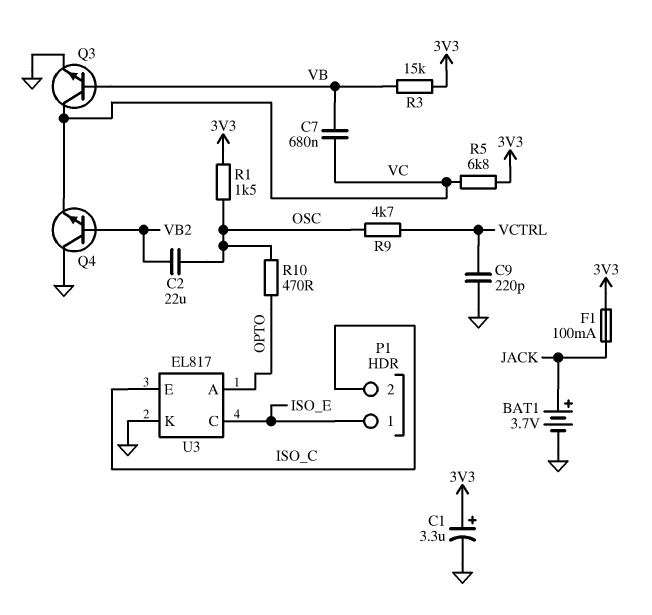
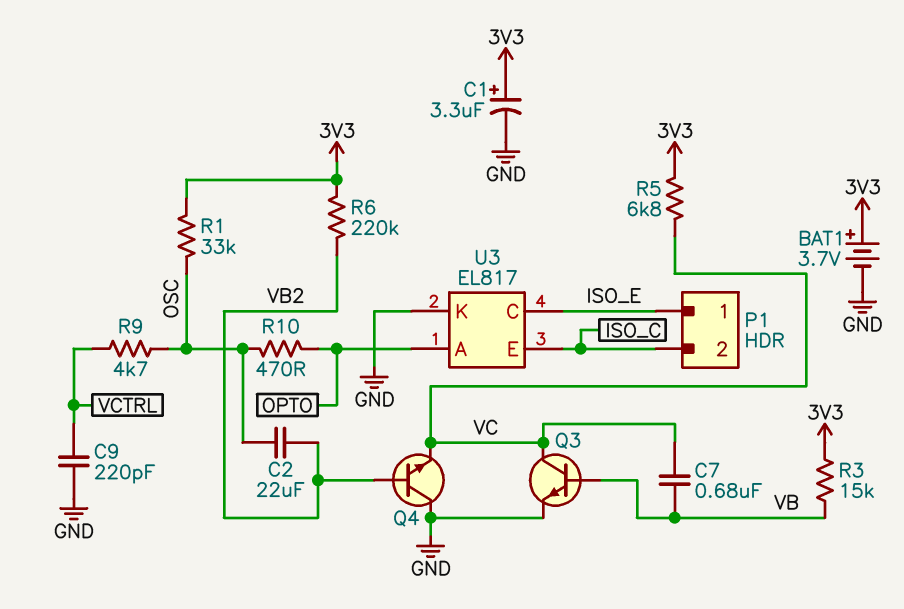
BAT1: 3.7V (plus JACK, minus GND) -> 3.7V (plus 3V3, minus GND)
F1: 100mA (3V3, JACK) -> none
R1: 1.5k (3V3, OSC) -> 33k (3V3, OSC)
R6: none -> 220k (3V3, VB2)

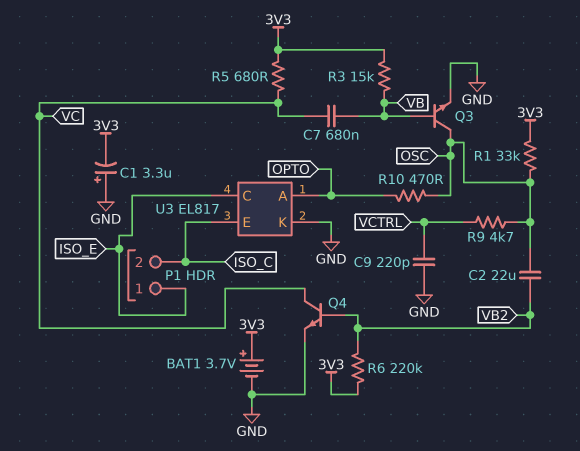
C1: 3.3uF (plus 3V3, minus GND) -> 3.3uF (plus GND, minus 3V3)
Q3: NPN (B VB, C VC, E GND) -> NPN (B VB, C OSC, E GND)
Q4: NPN (B VB2, C GND, E VC) -> NPN (B VB2, C VC, E GND)
R5: 6.8k (3V3, VC) -> 680 (3V3, VC)

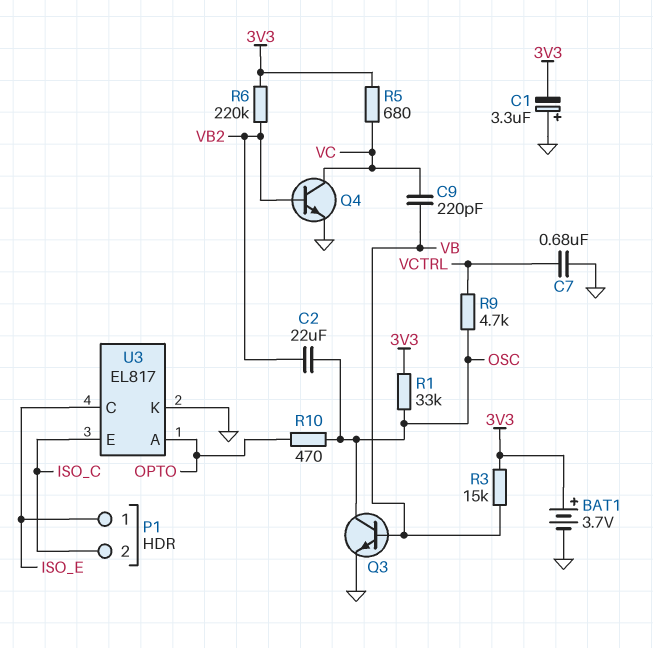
C7: 680nF (VB, VC) -> 680nF (GND, VCTRL)
C9: 220pF (GND, VCTRL) -> 220pF (VB, VC)

